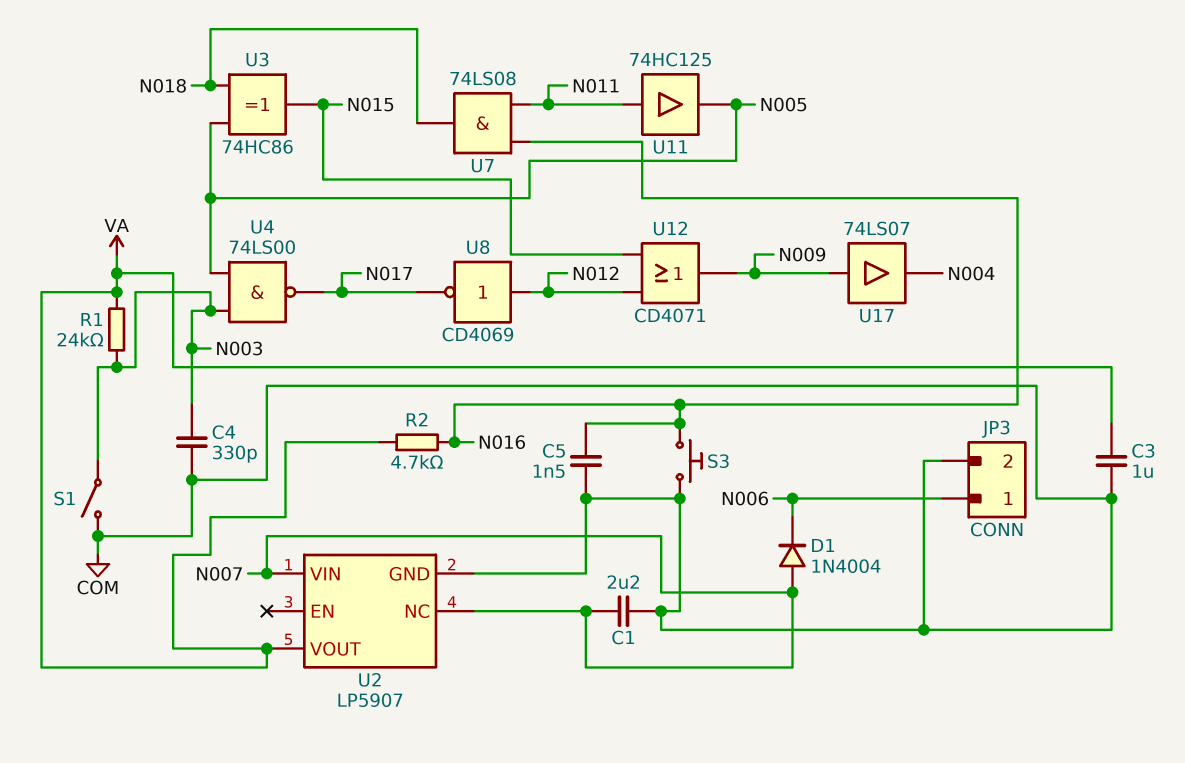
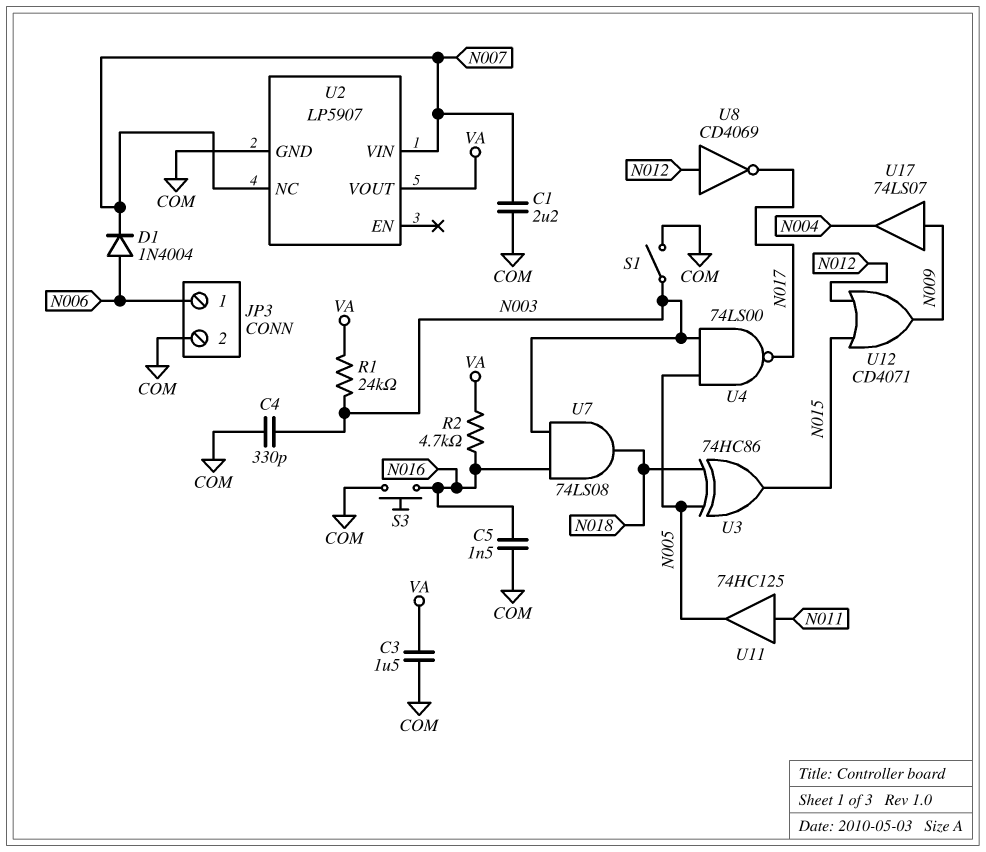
C3: 1uF (COM, VA) -> 1.5uF (COM, VA)
D1: diode 1N4004 (A N007, K N006) -> diode 1N4004 (A N006, K N007)
U7: AND 74LS08 (in N011, in N016, out N018) -> AND 74LS08 (in N003, in N016, out N018)

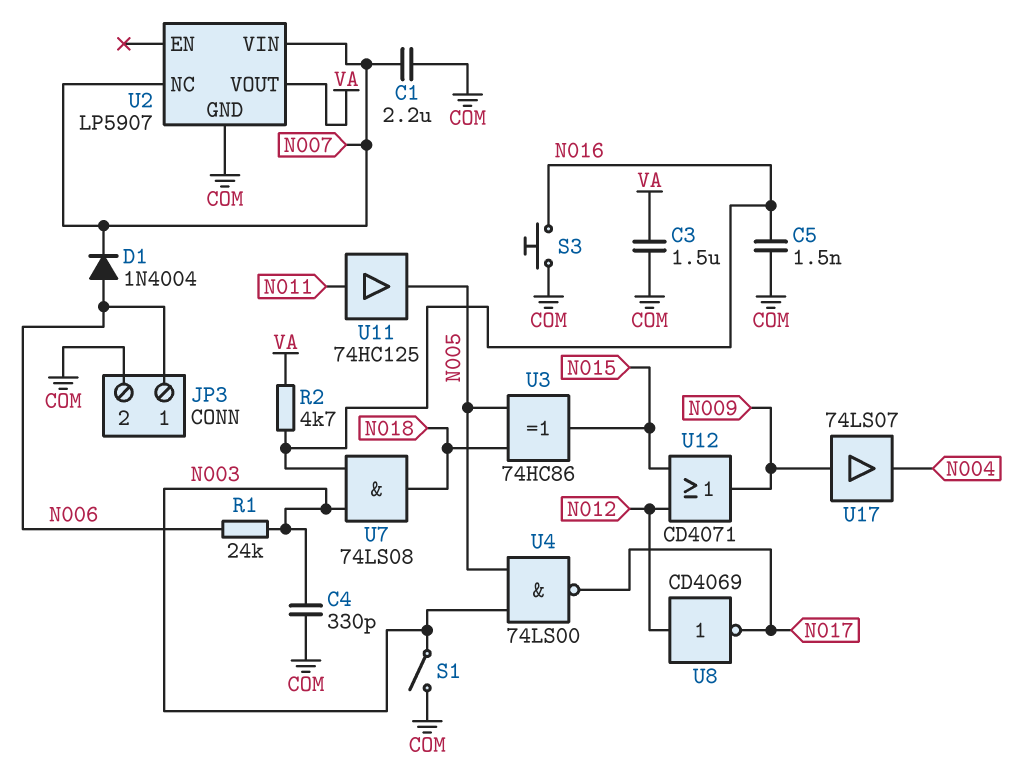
R1: 24k (N003, VA) -> 24k (N003, N006)

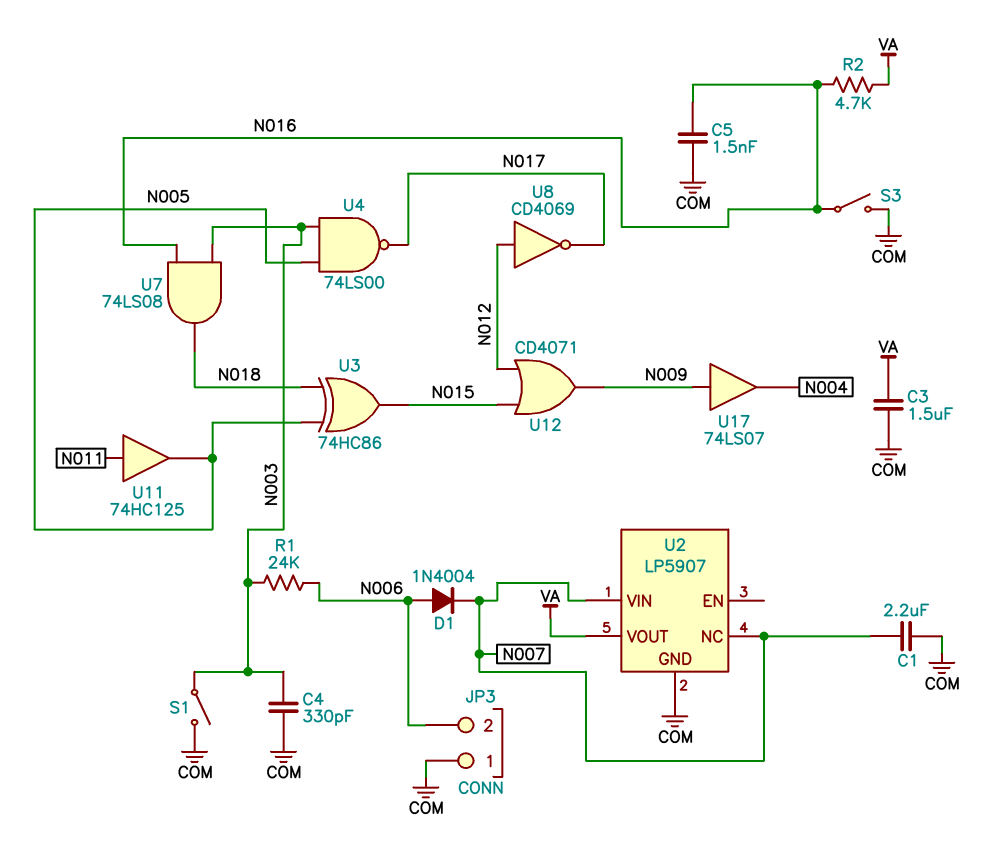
JP3 pin 1: N006 -> COM
JP3 pin 2: COM -> N006
S3: button (COM, N016) -> switch (COM, N016)

